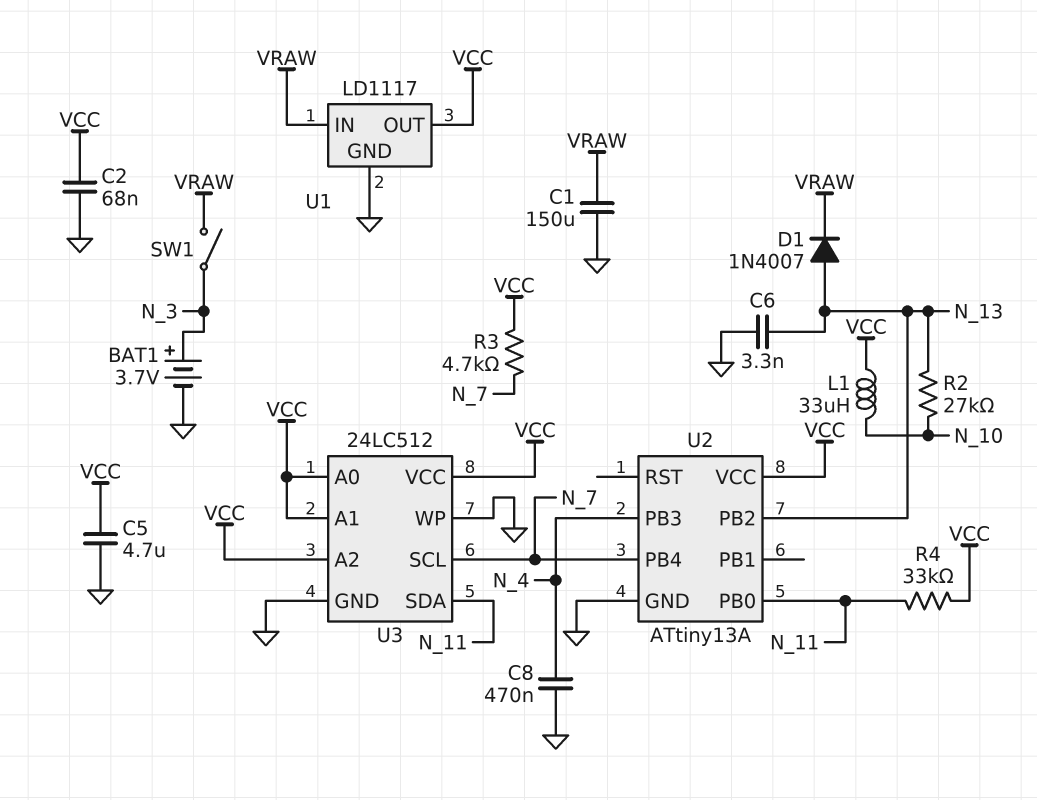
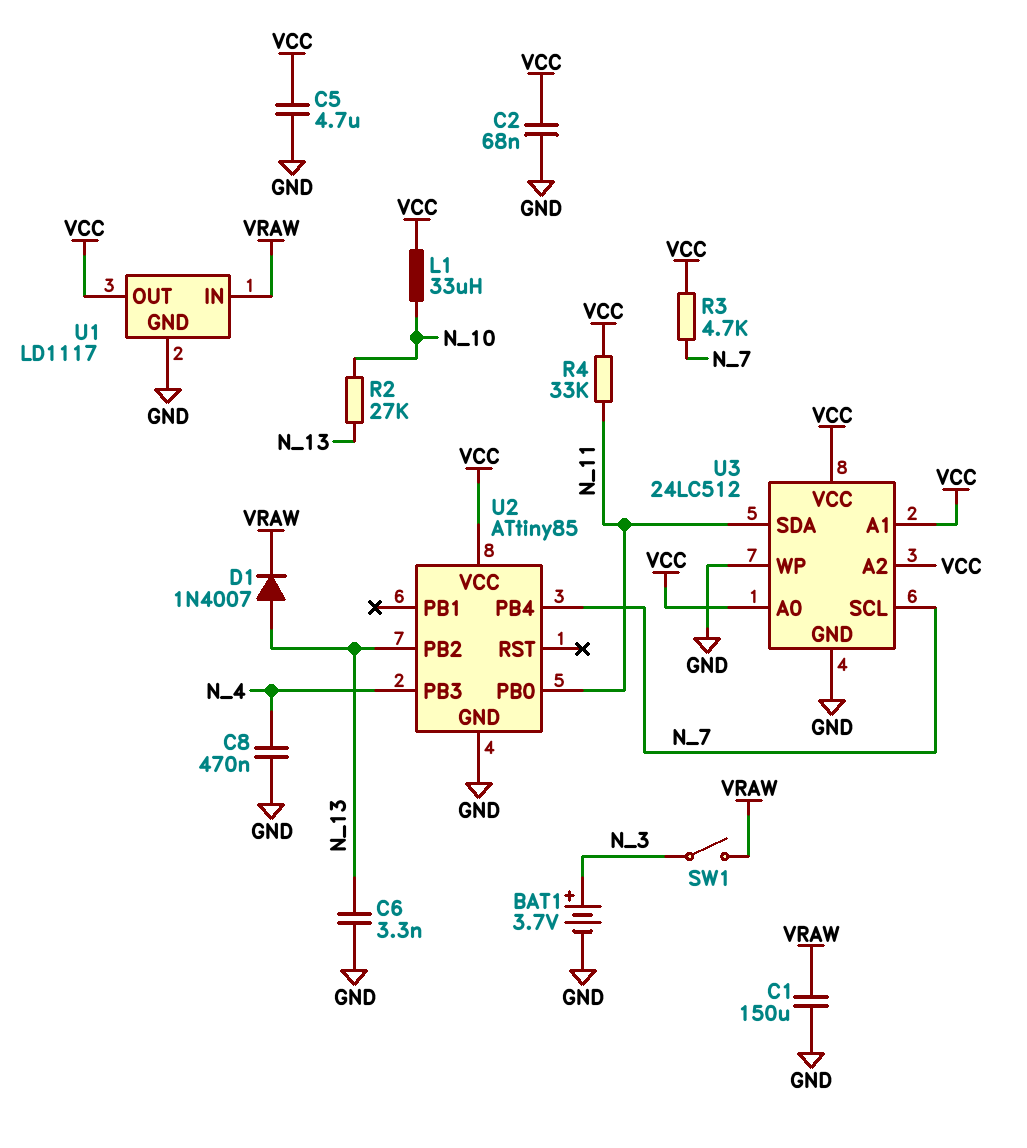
U2: ATtiny13A -> ATtiny85

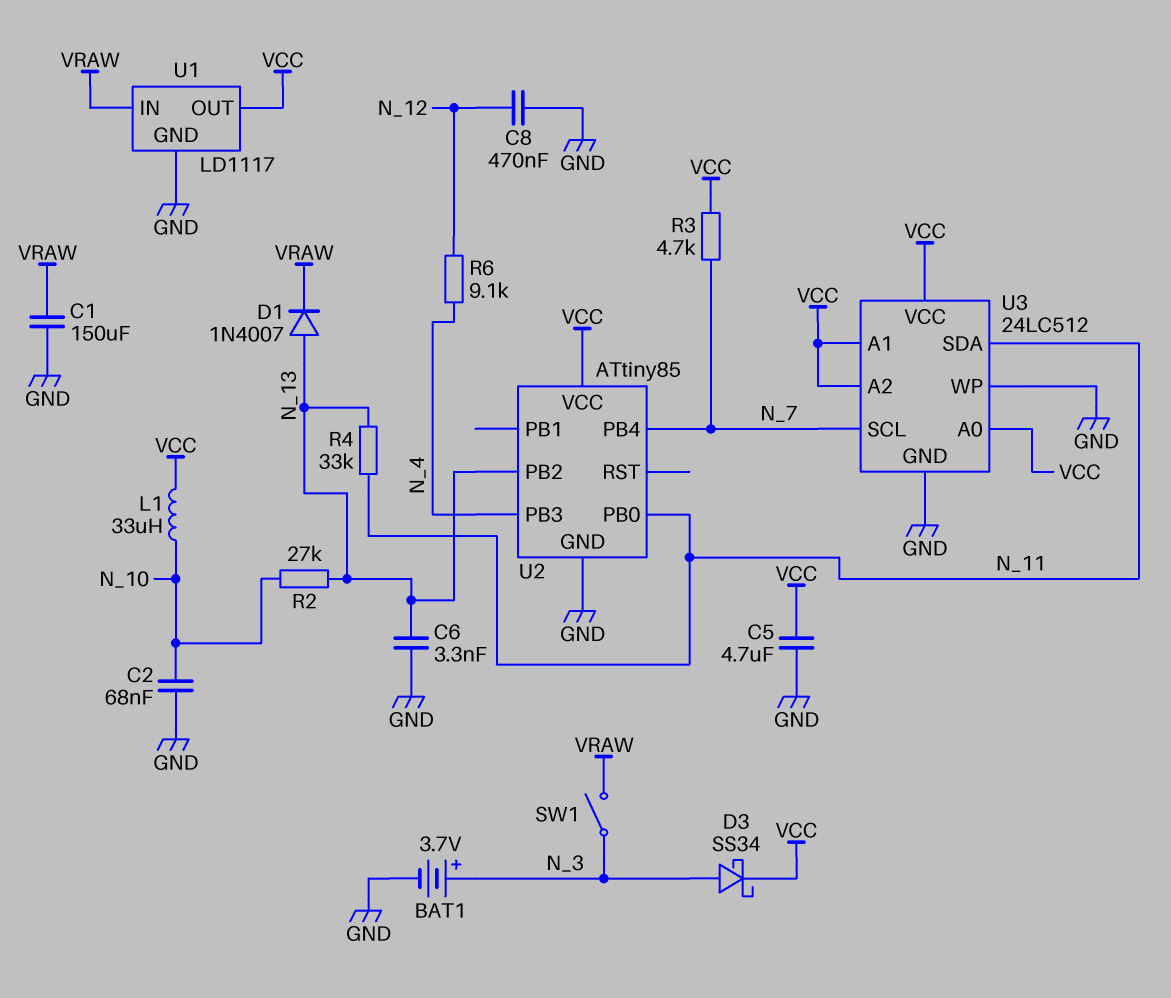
C2: 68nF (GND, VCC) -> 68nF (GND, N_10)
C8: 470nF (GND, N_4) -> 470nF (GND, N_12)
D3: none -> schottky SS34 (A N_3, K VCC)
R4: 33k (N_11, VCC) -> 33k (N_11, N_13)
R6: none -> 9.1k (N_4, N_12)

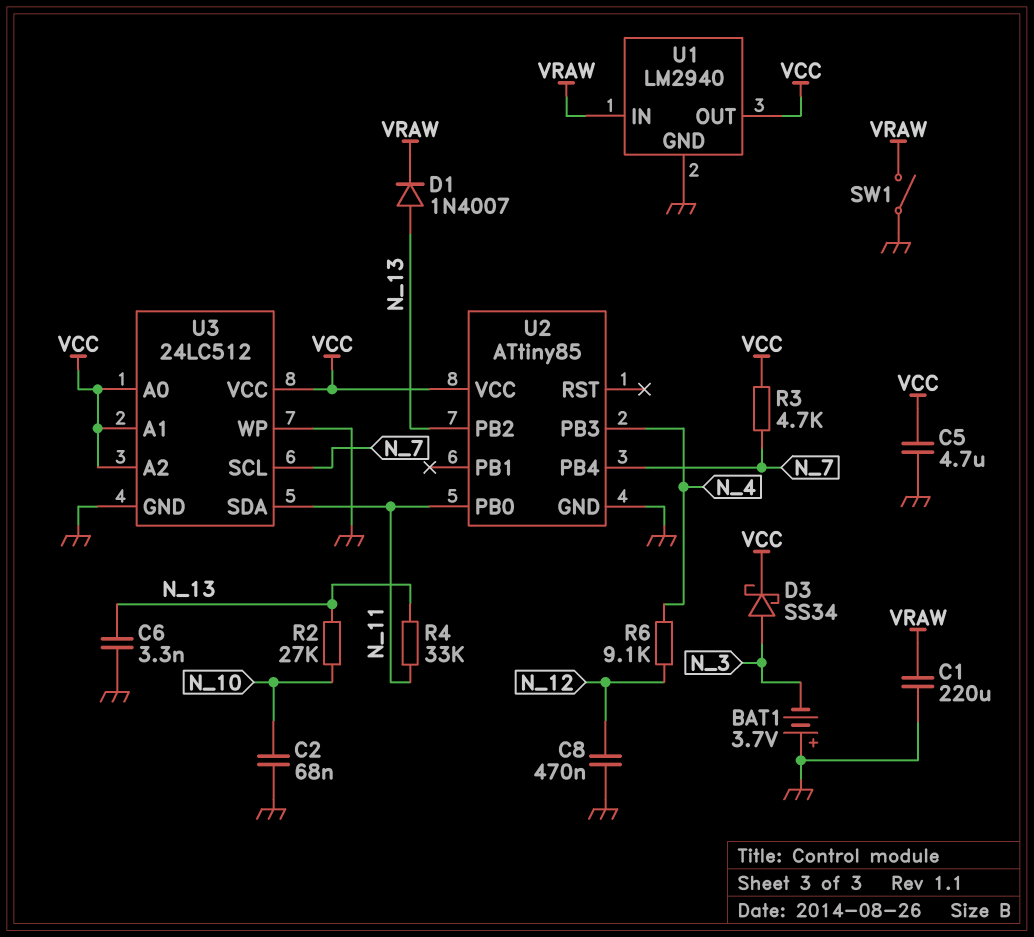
BAT1: 3.7V (plus N_3, minus GND) -> 3.7V (plus GND, minus N_3)
C1: 150uF (GND, VRAW) -> 220uF (GND, VRAW)
L1: 33uH (N_10, VCC) -> none
SW1: switch (N_3, VRAW) -> switch (GND, VRAW)
U1: LD1117 -> LM2940

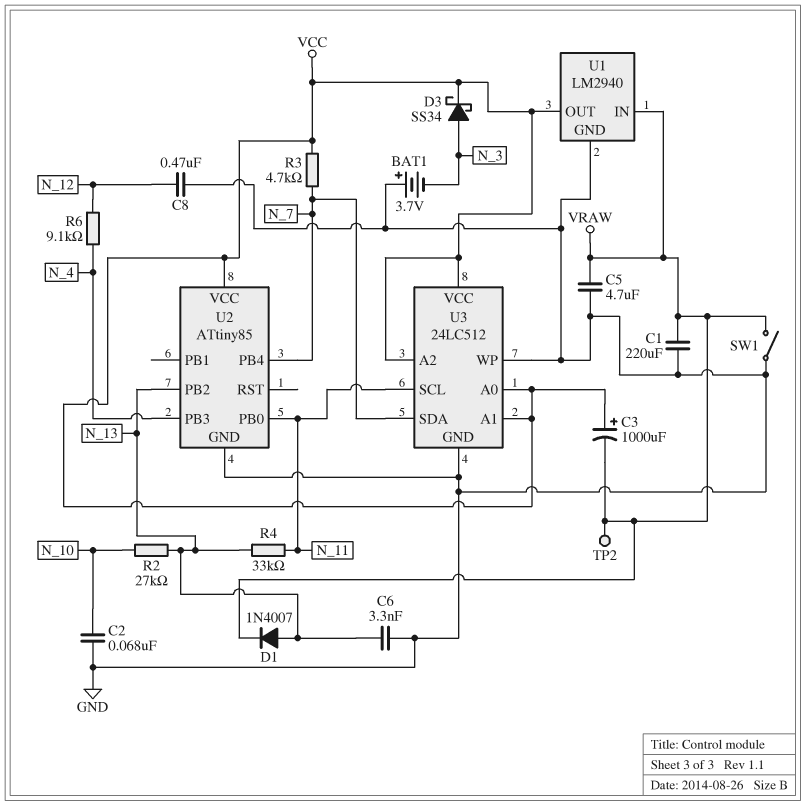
C3: none -> 1000uF (plus VCC, minus VRAW)
C5: 4.7uF (GND, VCC) -> 4.7uF (GND, VRAW)
TP2: none -> test point (VRAW)
U3 pin SCL: N_7 -> N_11
U3 pin SDA: N_11 -> N_7

